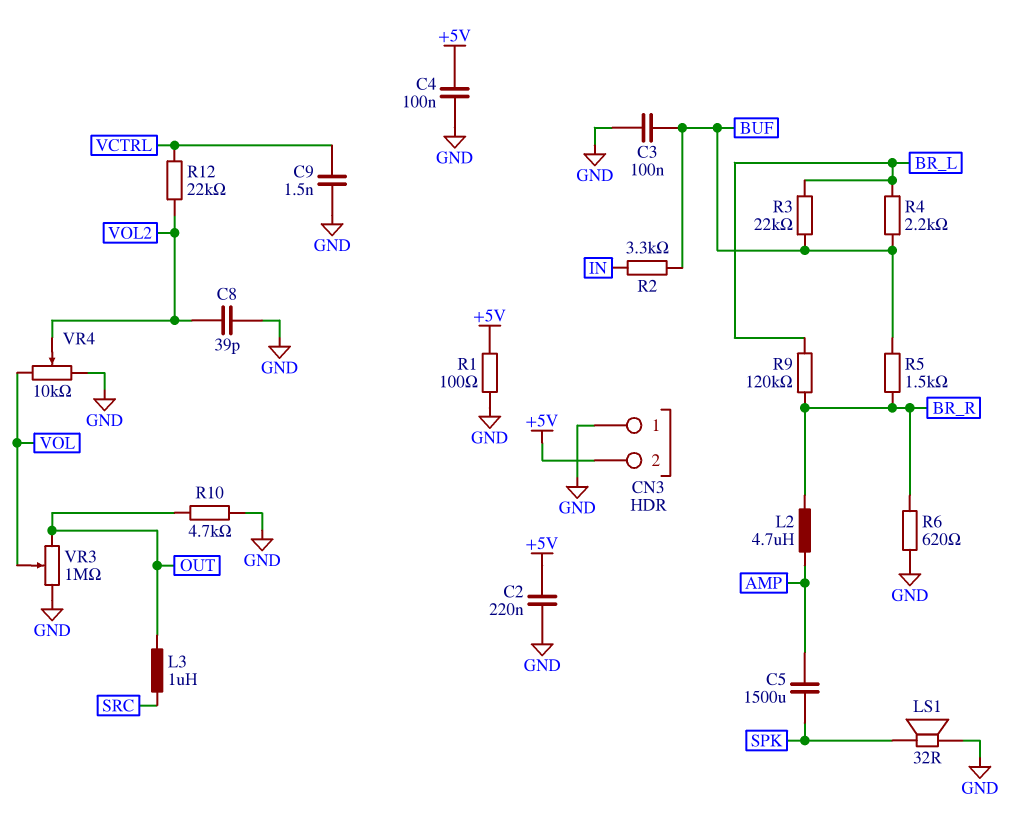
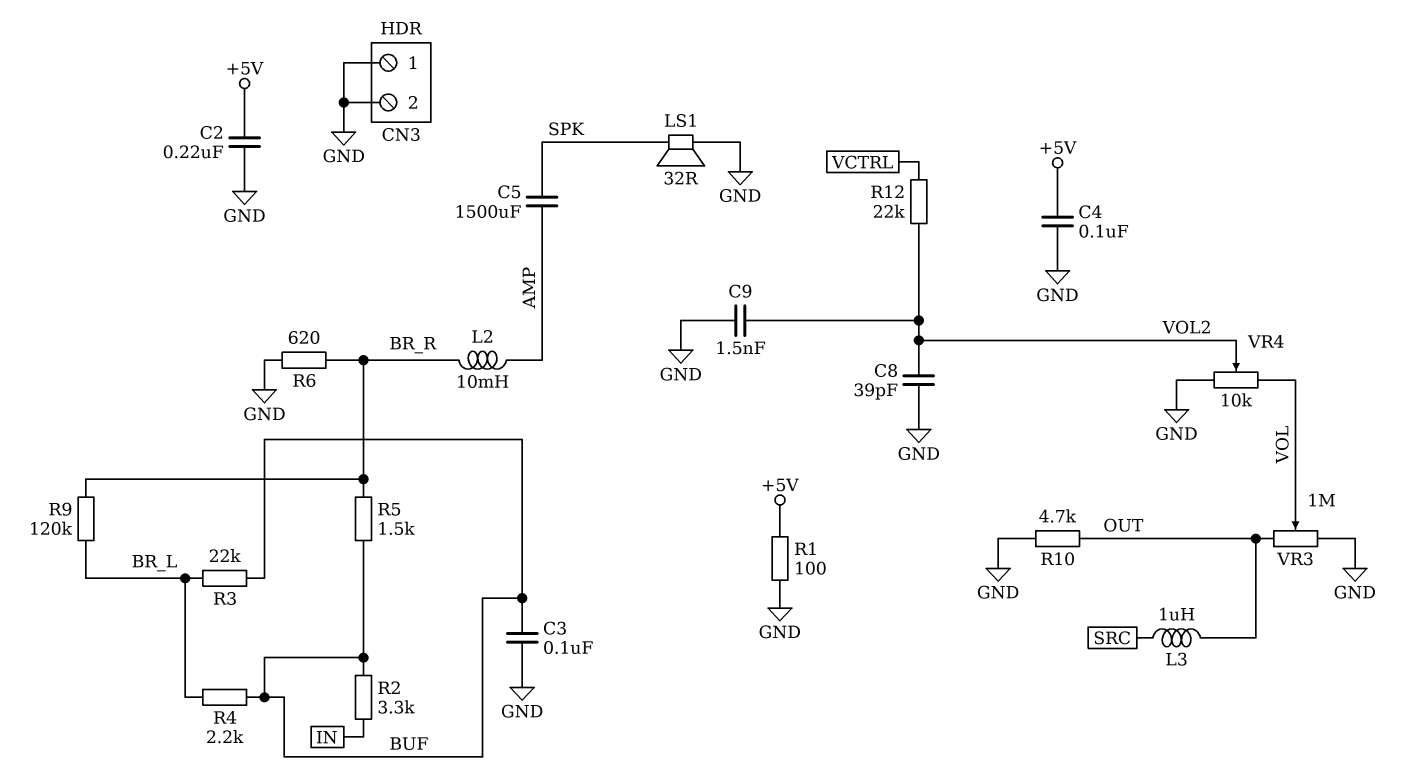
C9: 1.5nF (GND, VCTRL) -> 1.5nF (GND, VOL2)
CN3 pin 2: +5V -> GND
L2: 4.7uH (AMP, BR_R) -> 10mH (AMP, BR_R)

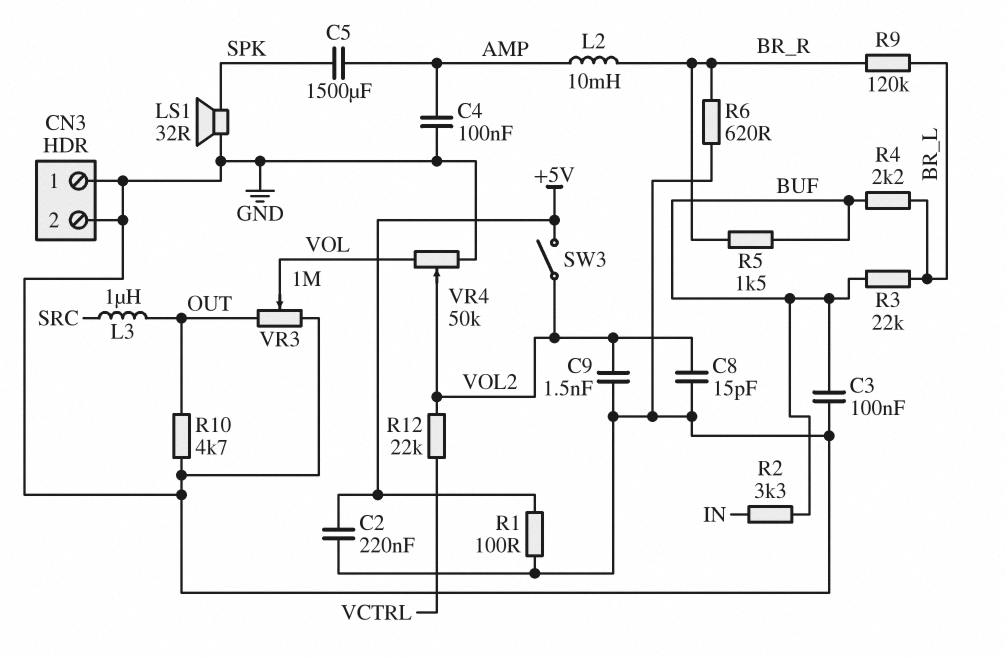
C4: 100nF (+5V, GND) -> 100nF (AMP, GND)
C8: 39pF (GND, VOL2) -> 15pF (GND, VOL2)
SW3: none -> switch (+5V, VOL2)
VR4: 10k (GND, VOL, wiper VOL2) -> 50k (GND, VOL, wiper VOL2)

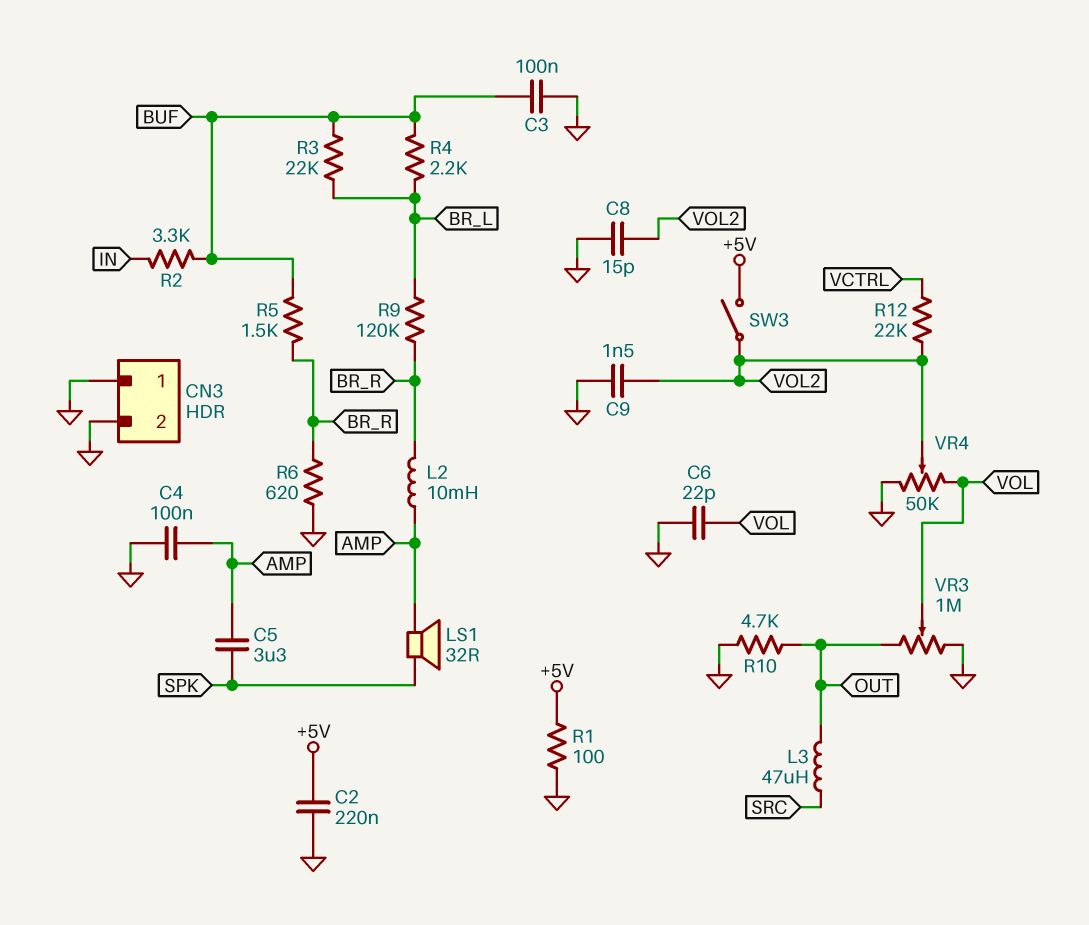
C5: 1500uF (AMP, SPK) -> 3.3uF (AMP, SPK)
C6: none -> 22pF (GND, VOL)
L3: 1uH (OUT, SRC) -> 47uH (OUT, SRC)
LS1: speaker 32R (GND, SPK) -> speaker 32R (AMP, SPK)

